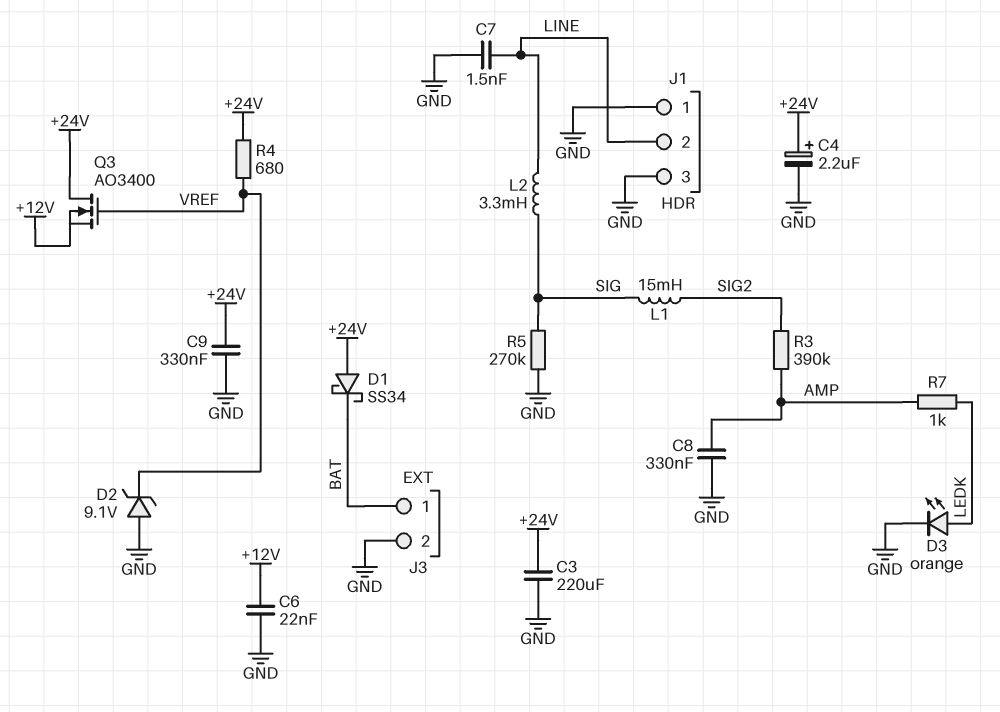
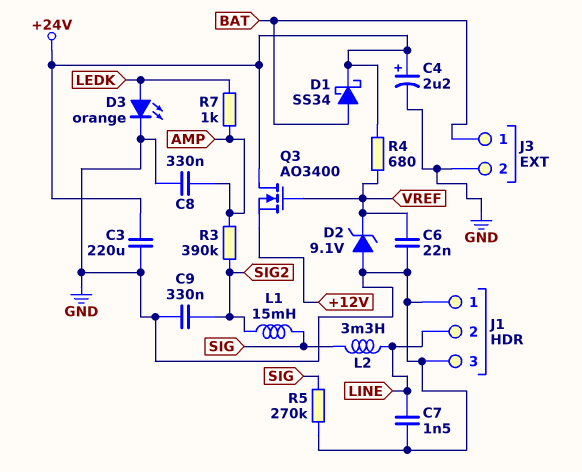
C6: 22nF (+12V, GND) -> 22nF (GND, VREF)
C9: 330nF (+24V, GND) -> 330nF (GND, SIG2)
D1: schottky SS34 (A +24V, K BAT) -> schottky SS34 (A BAT, K +24V)

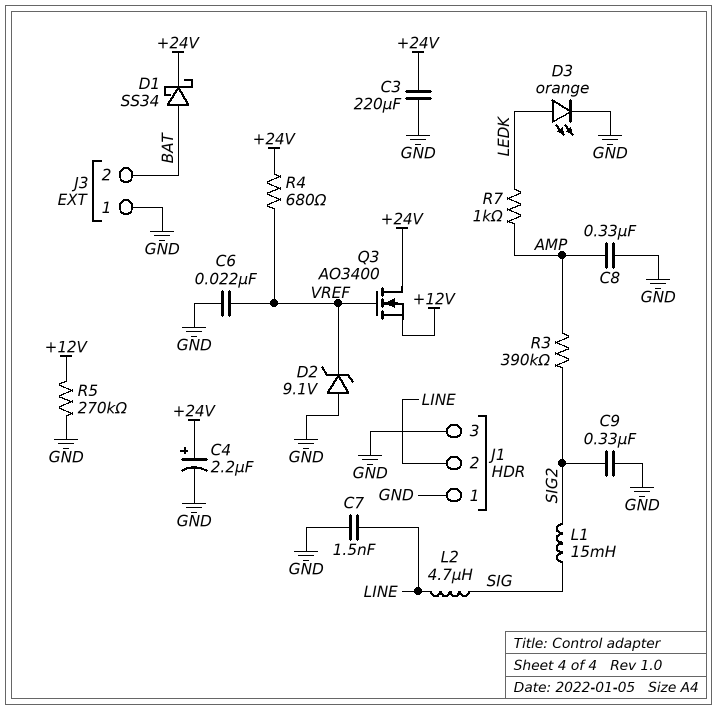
J3 pin 1: BAT -> GND
J3 pin 2: GND -> BAT
L2: 3.3mH (LINE, SIG) -> 4.7uH (LINE, SIG)
R5: 270k (GND, SIG) -> 270k (+12V, GND)

